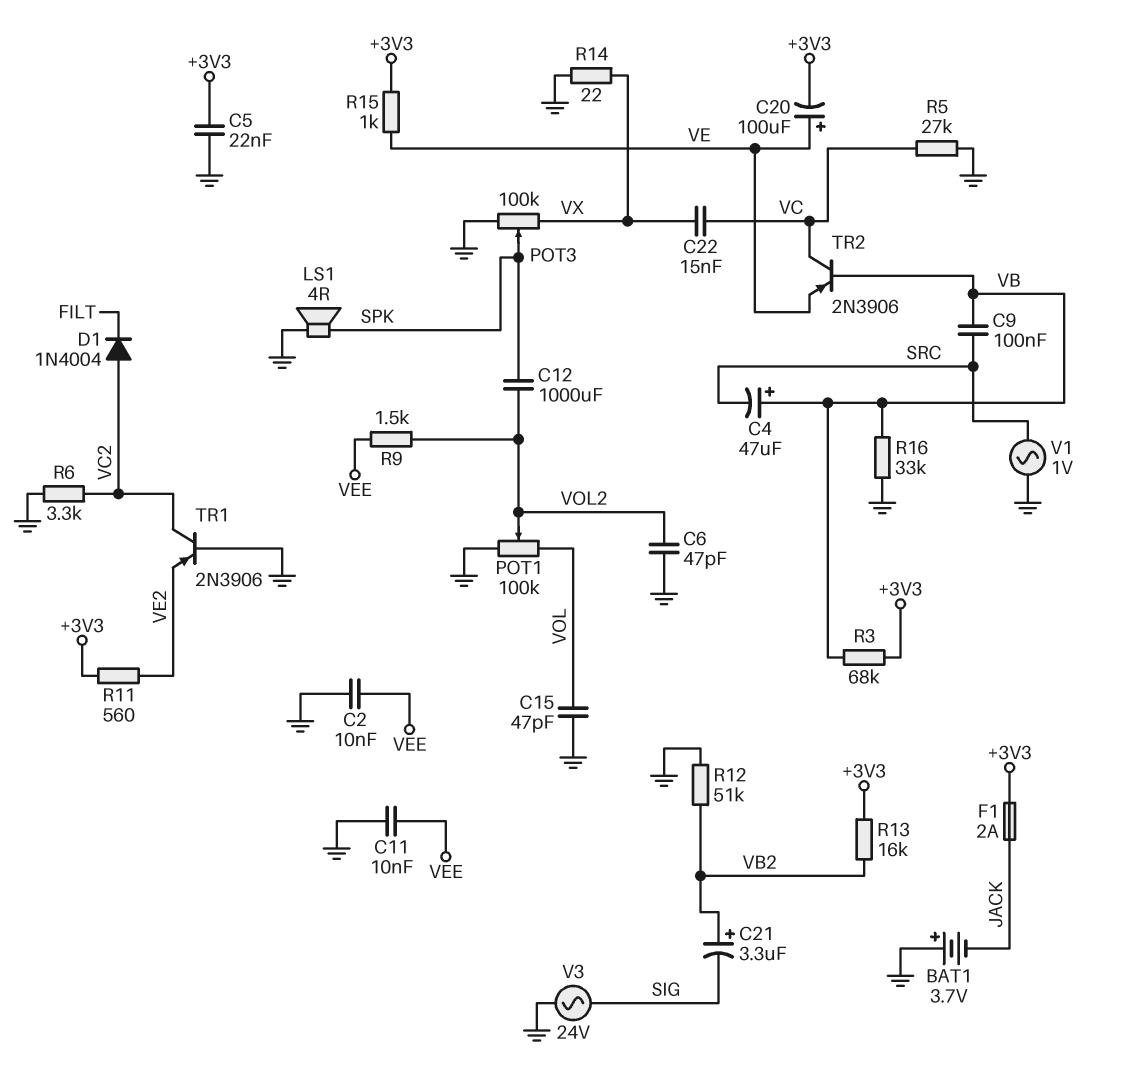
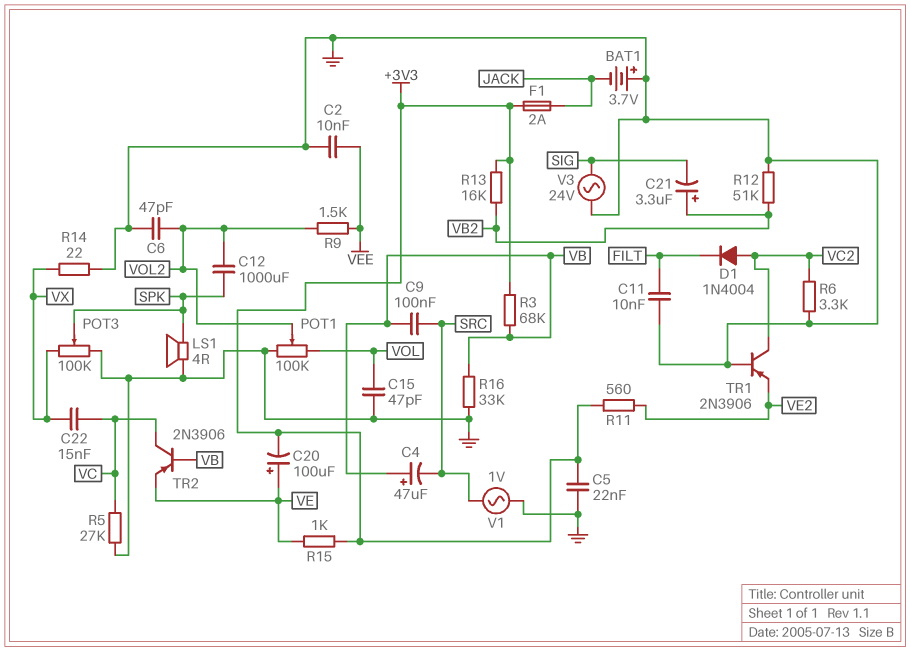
C11: 10nF (GND, VEE) -> 10nF (FILT, GND)

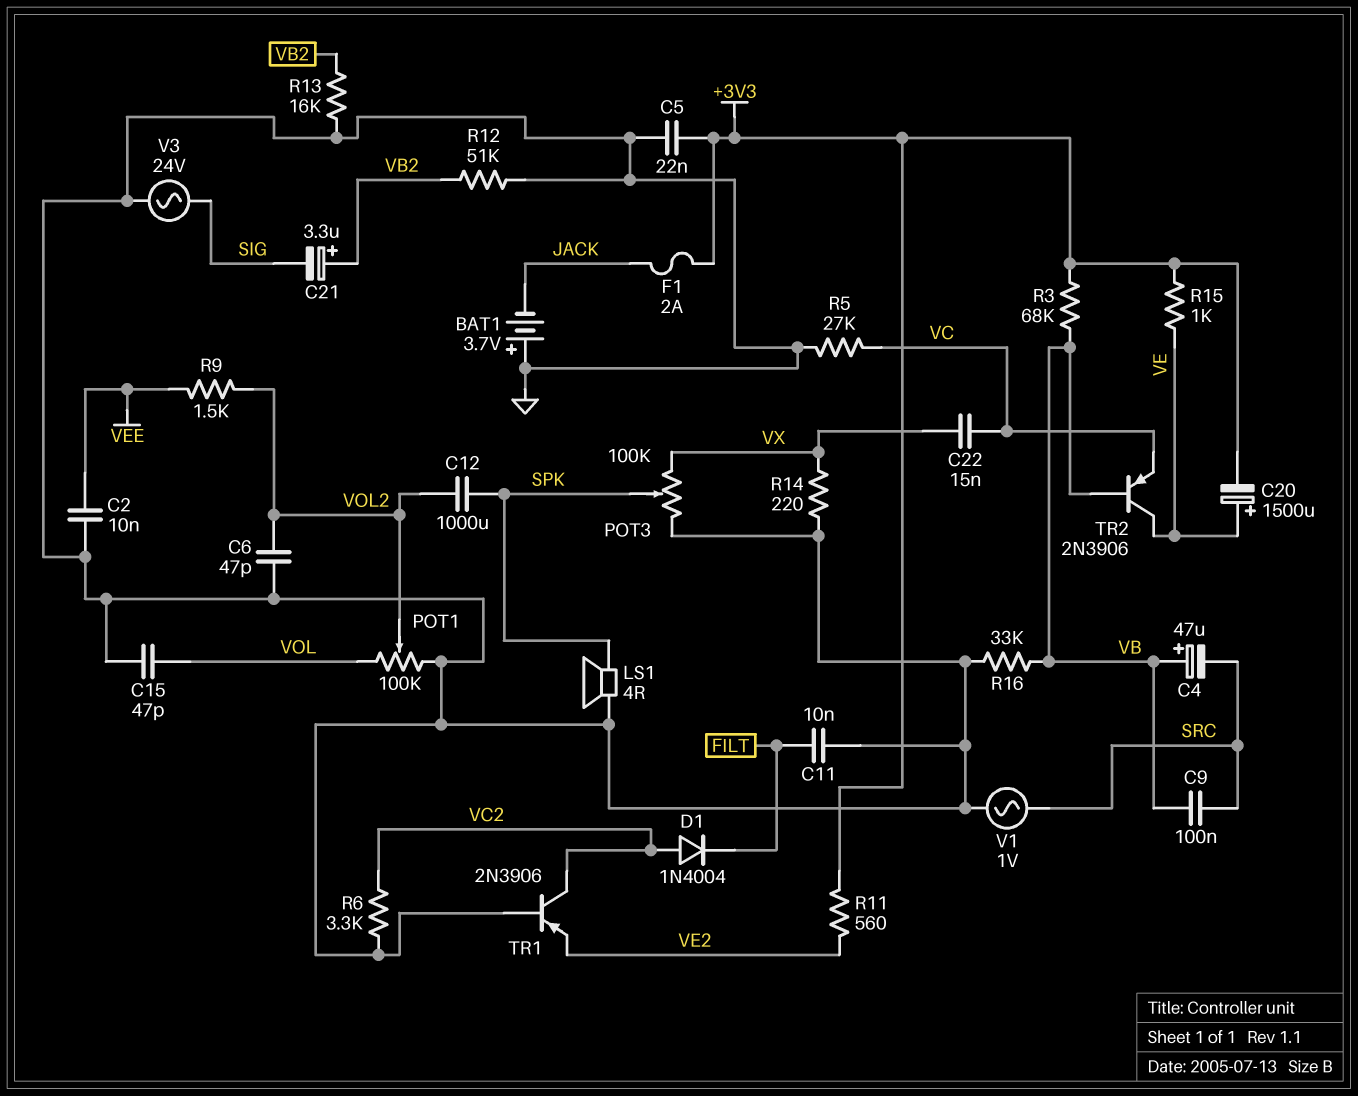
C20: 100uF (plus VE, minus +3V3) -> 1500uF (plus VE, minus +3V3)
R13: 16k (+3V3, VB2) -> 16k (GND, VB2)
R14: 22 (GND, VX) -> 220 (GND, VX)
TR2: PNP 2N3906 (B VB, C VC, E VE) -> PNP 2N3906 (B VB, C VE, E VC)

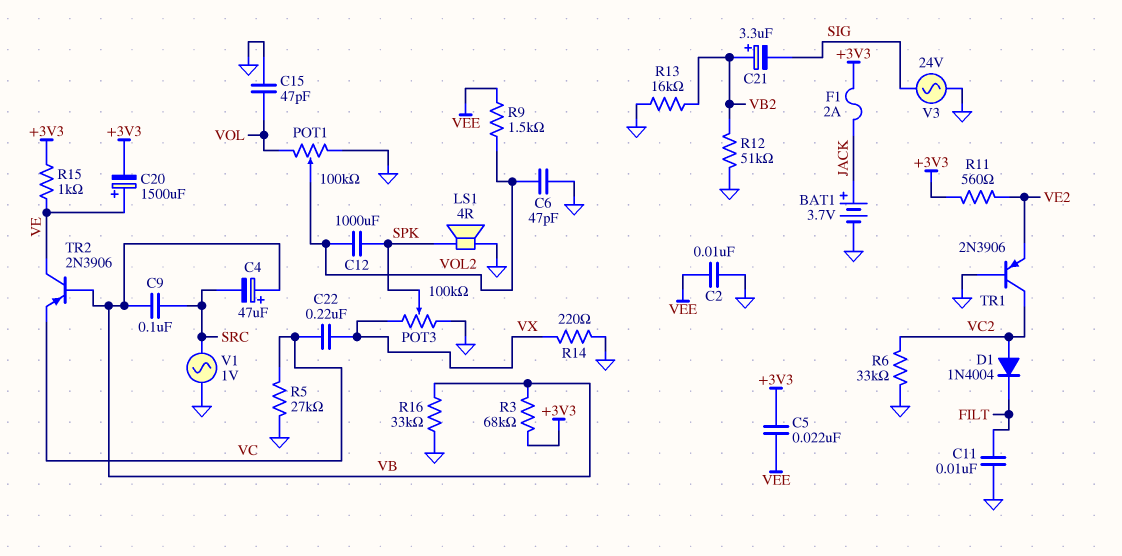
BAT1: 3.7V (plus GND, minus JACK) -> 3.7V (plus JACK, minus GND)
C5: 22nF (+3V3, GND) -> 22nF (+3V3, VEE)
C22: 15nF (VC, VX) -> 220nF (VC, VX)
R6: 3.3k (GND, VC2) -> 33k (GND, VC2)

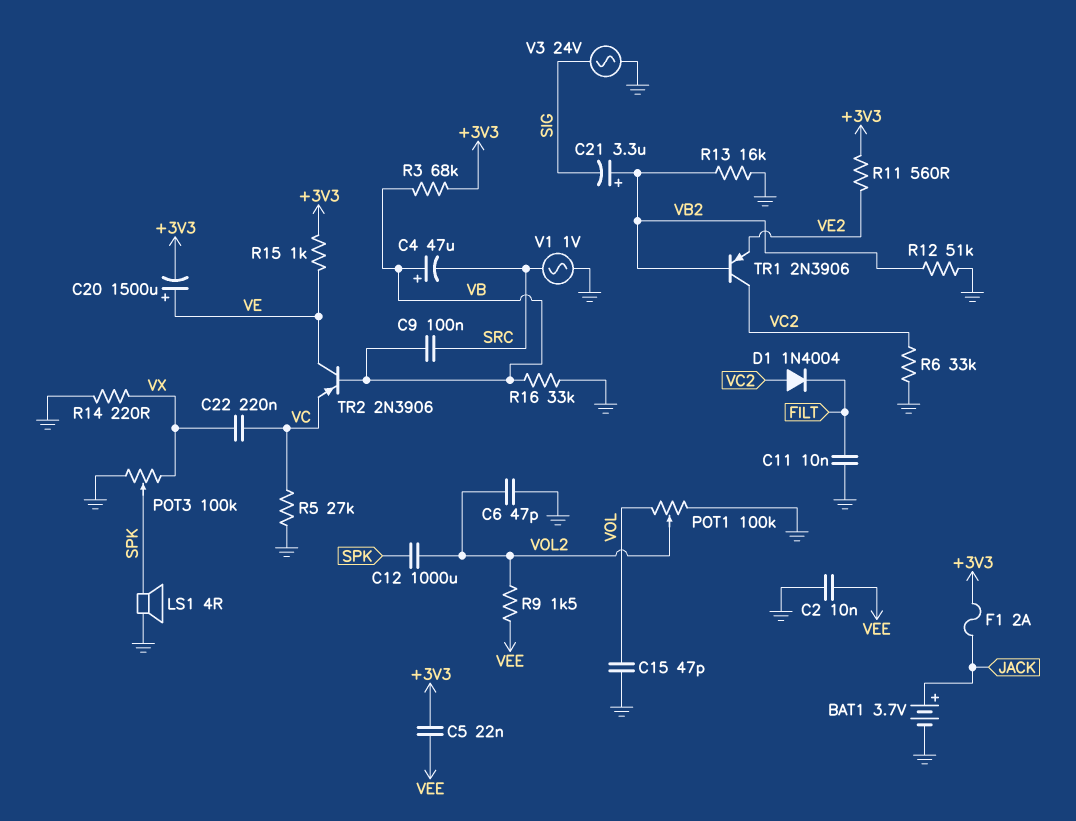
TR1: PNP 2N3906 (B GND, C VC2, E VE2) -> PNP 2N3906 (B VB2, C VC2, E VE2)

